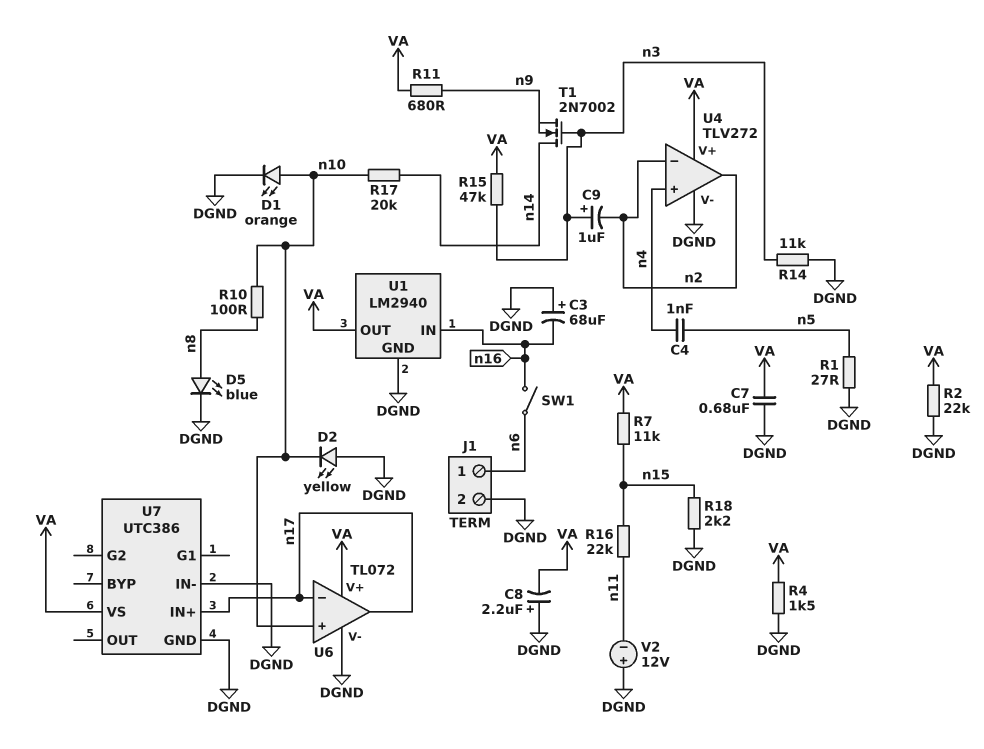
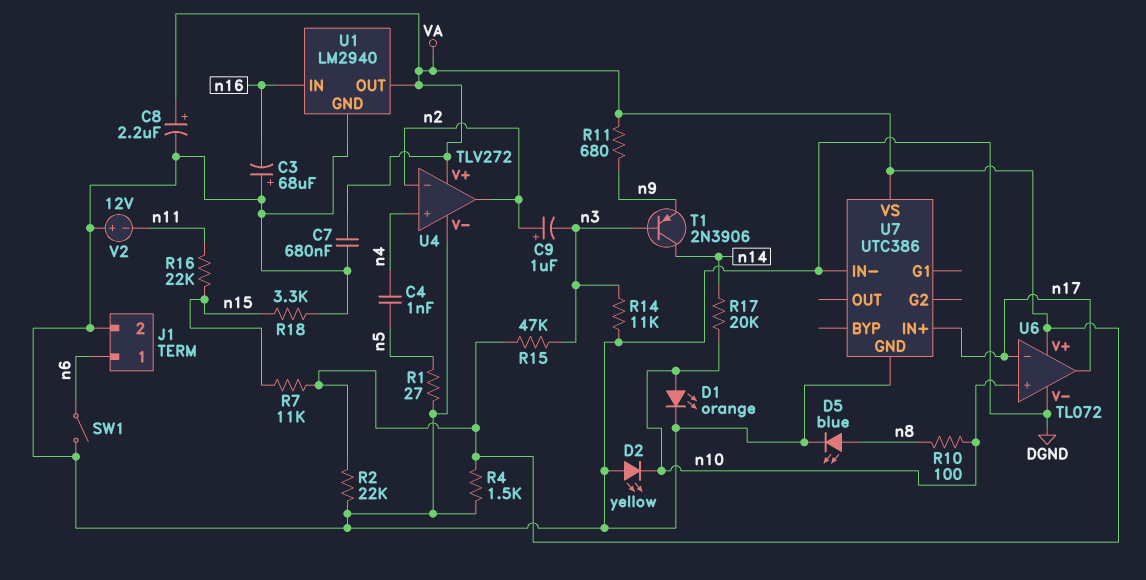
C8: 2.2uF (plus DGND, minus VA) -> 2.2uF (plus VA, minus DGND)
C9: 1uF (plus n3, minus n2) -> 1uF (plus n2, minus n3)
R18: 2.2k (DGND, n15) -> 3.3k (DGND, n15)
SW1: switch (n6, n16) -> switch (DGND, n6)
T1: NMOS 2N7002 (G n3, D n14, S n9) -> PNP 2N3906 (B n3, C n14, E n9)

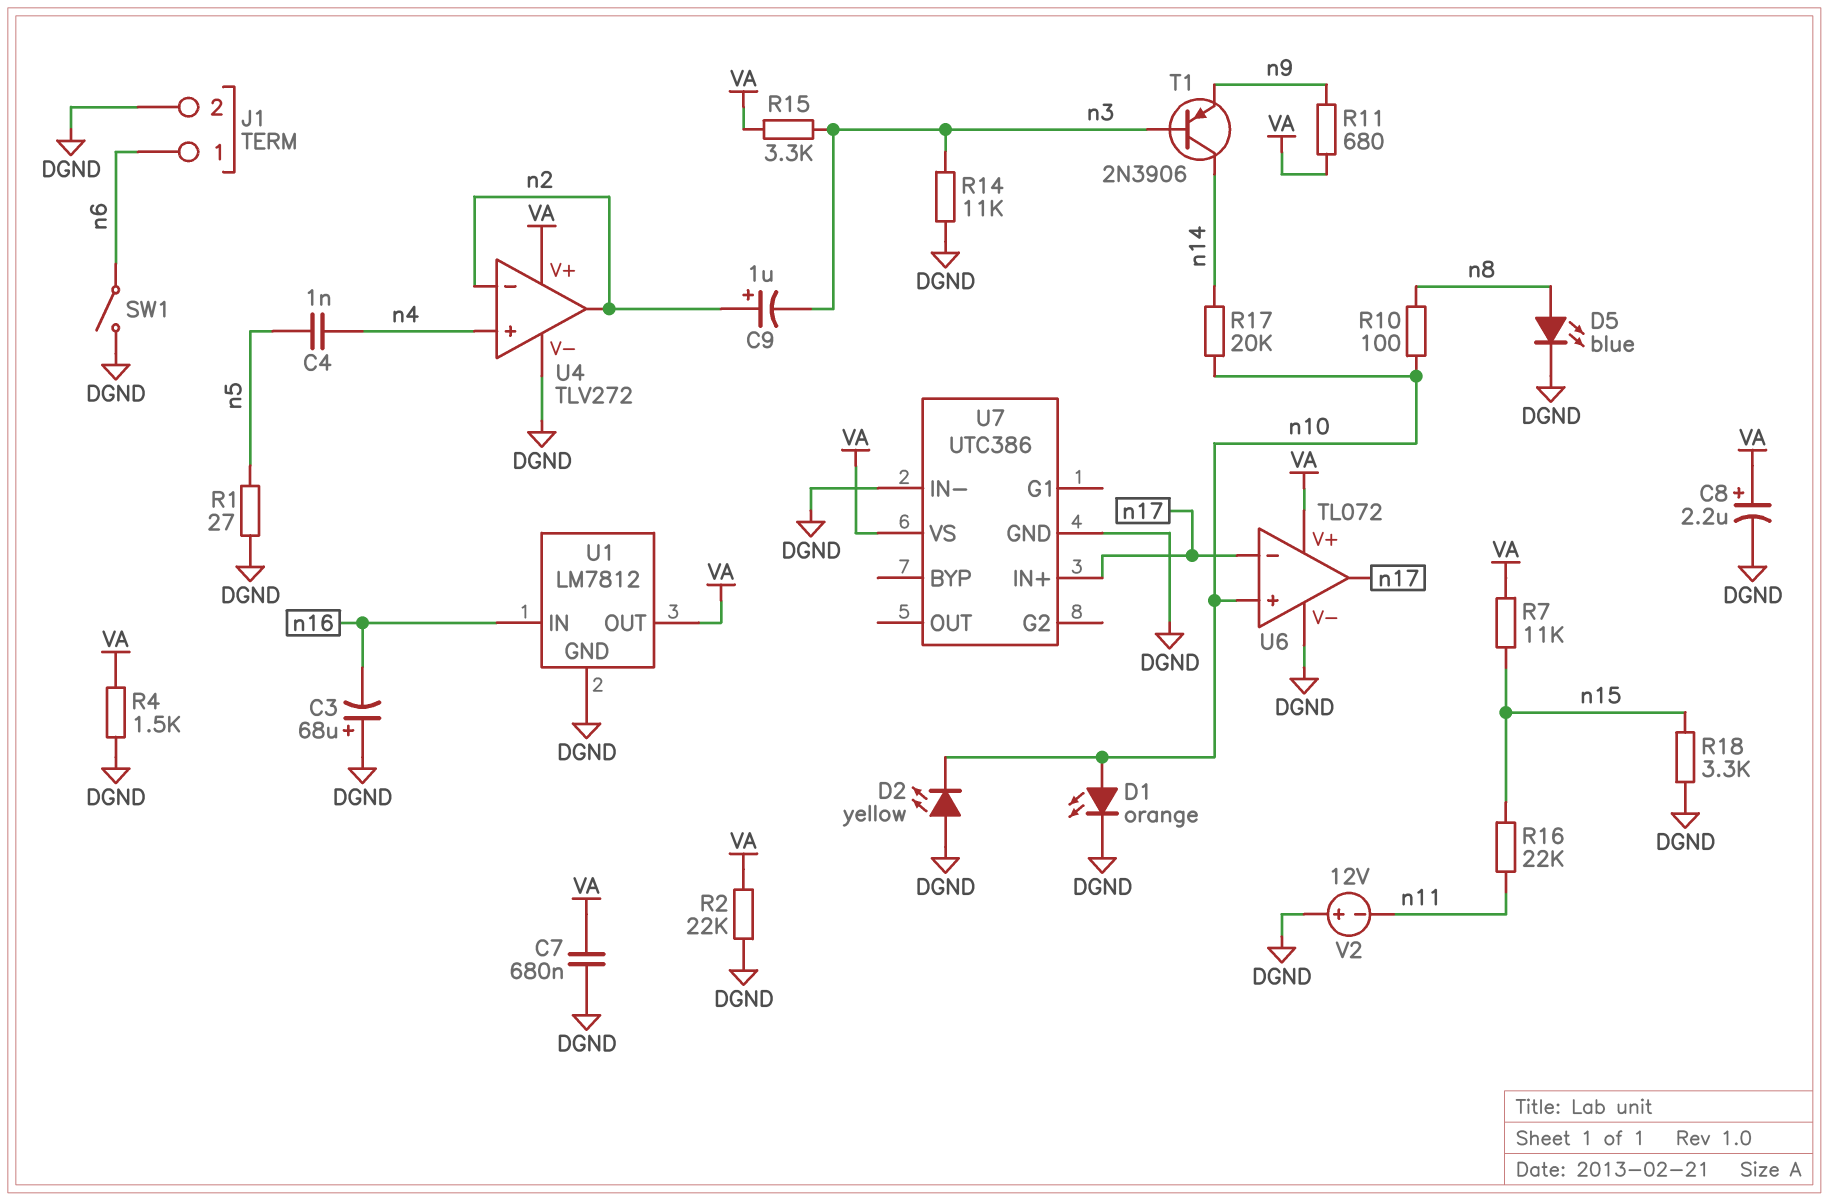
R15: 47k (VA, n3) -> 3.3k (VA, n3)
U1: LM2940 -> LM7812

